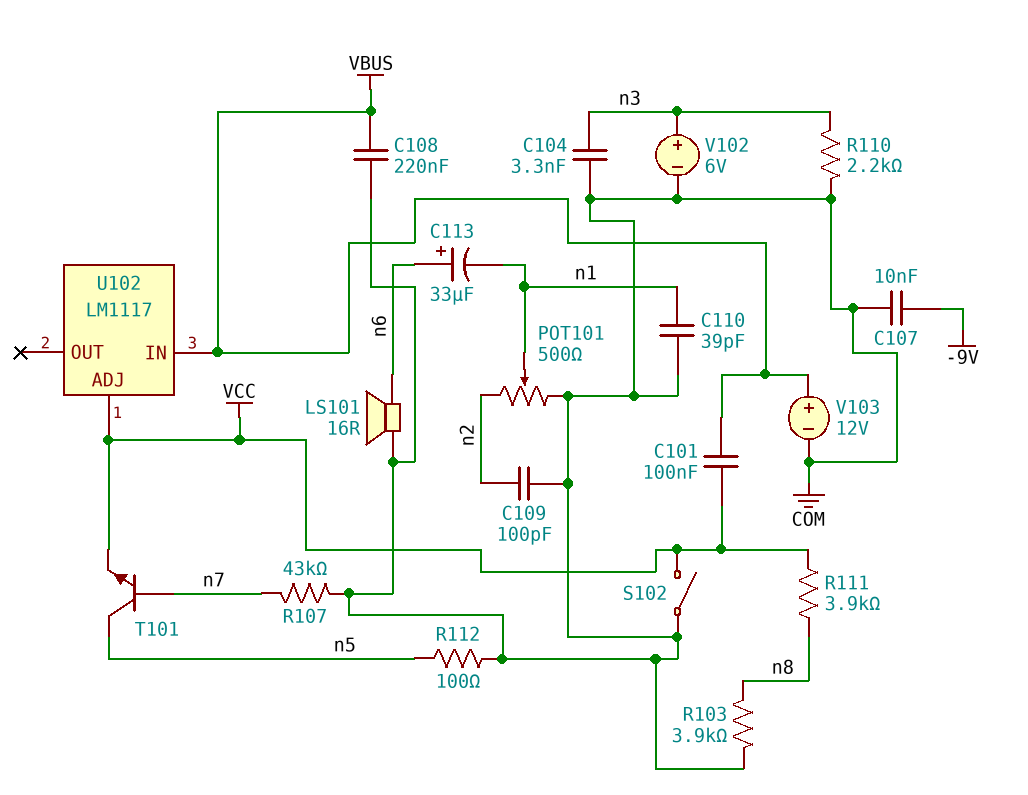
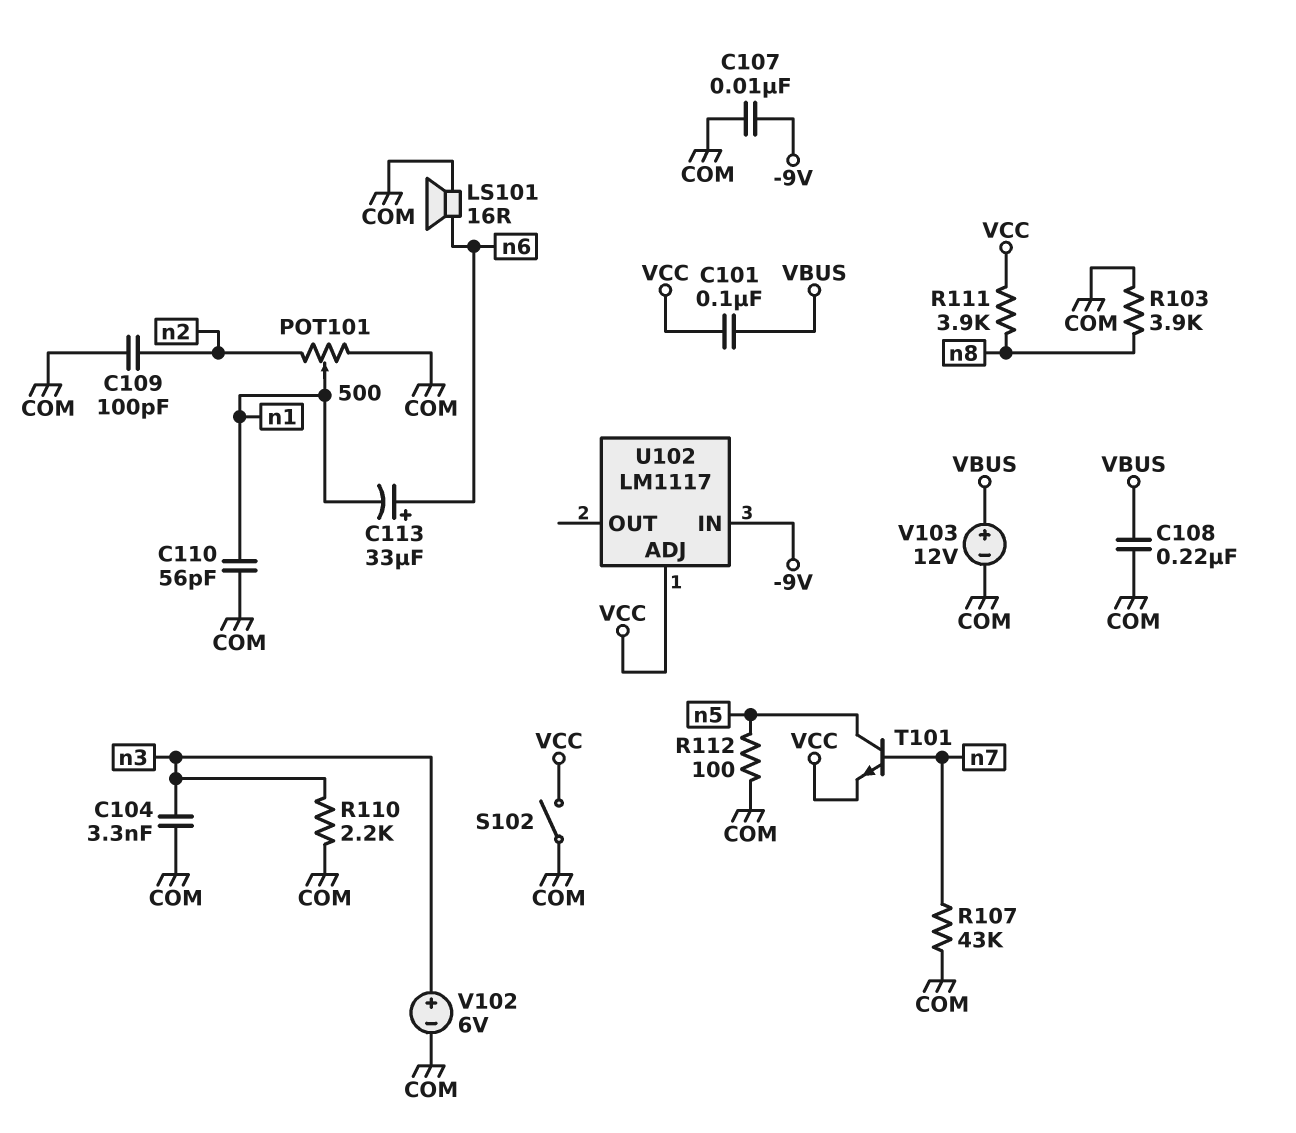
C110: 39pF (COM, n1) -> 56pF (COM, n1)
U102 pin IN: VBUS -> -9V

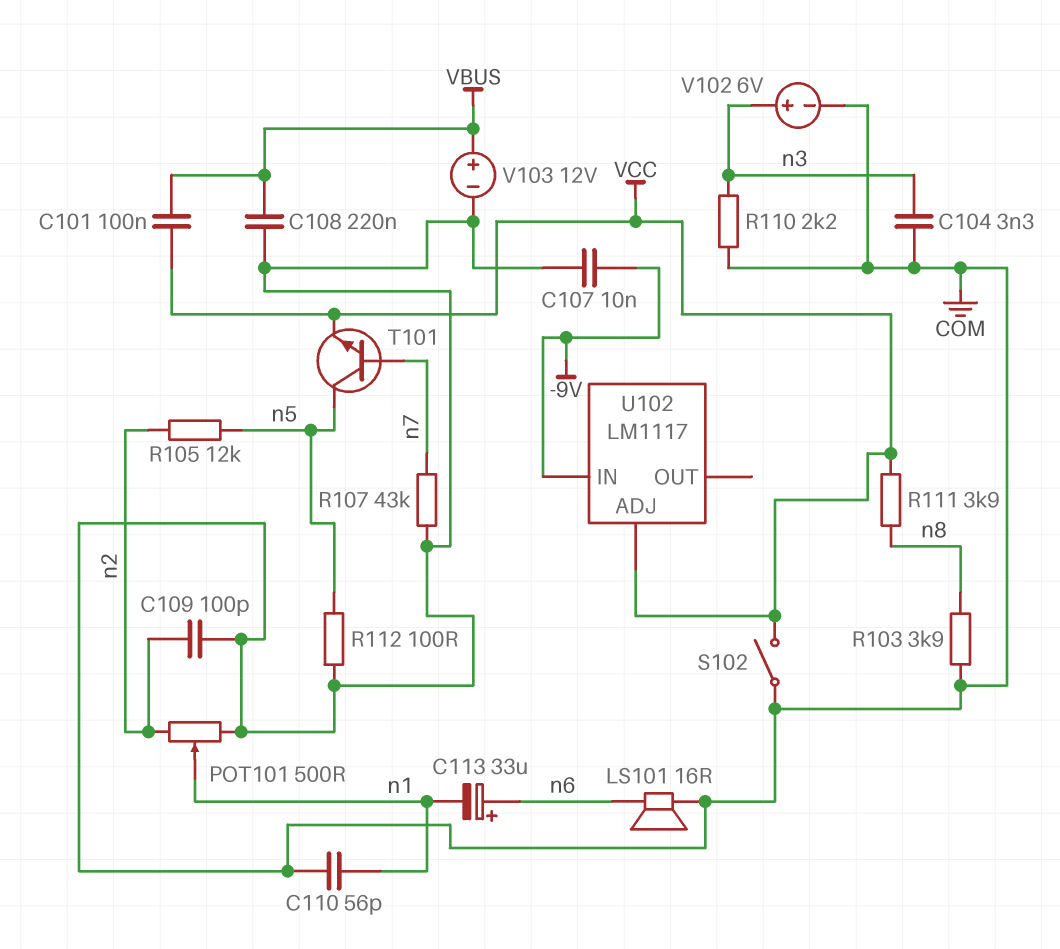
R105: none -> 12k (n2, n5)

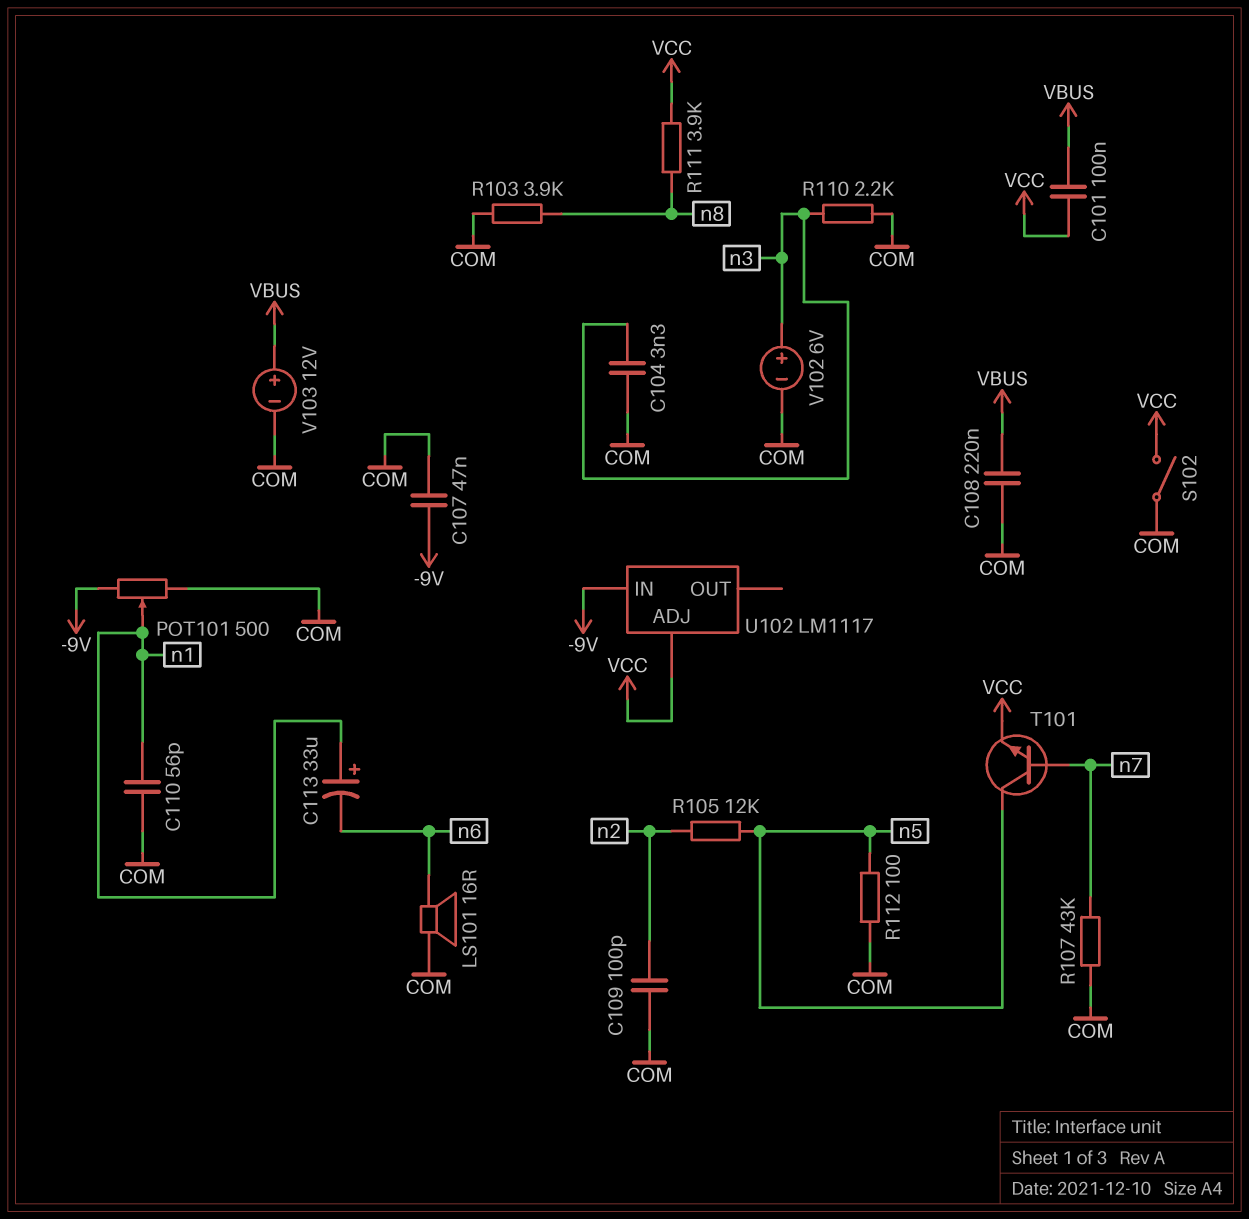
C107: 10nF (-9V, COM) -> 47nF (-9V, COM)
C113: 33uF (plus n6, minus n1) -> 33uF (plus n1, minus n6)
POT101: 500 (COM, n2, wiper n1) -> 500 (-9V, COM, wiper n1)

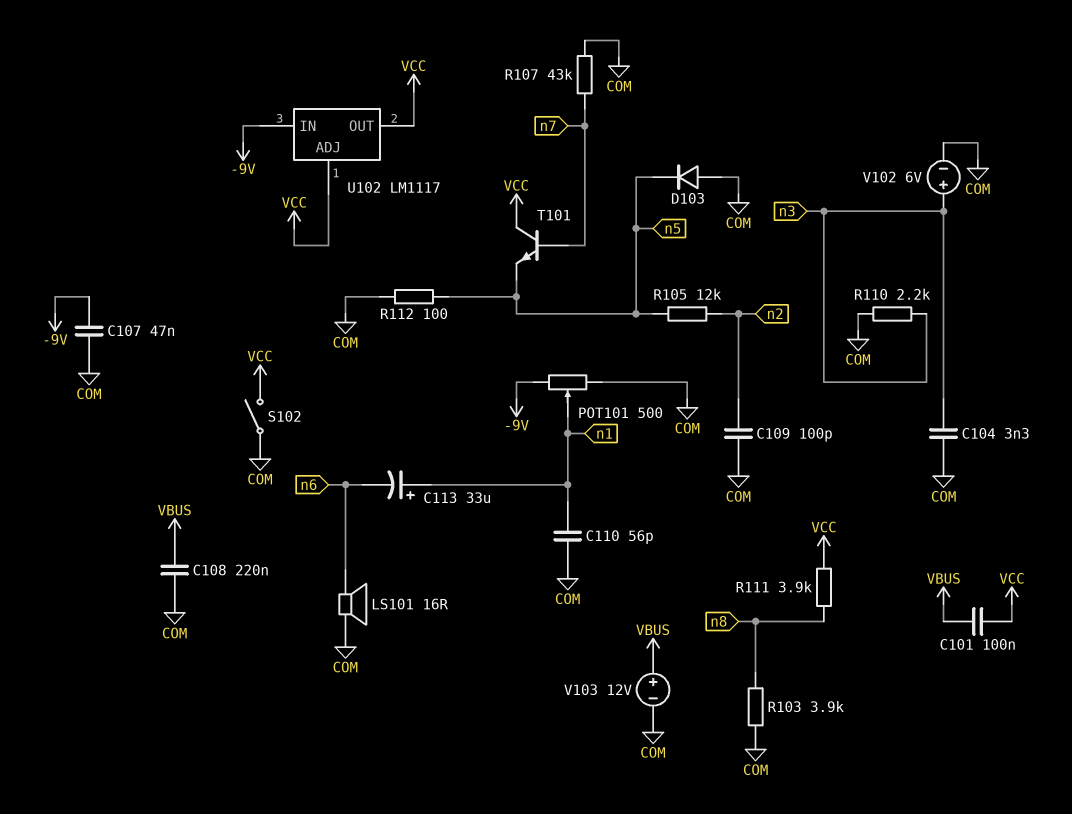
D103: none -> diode (A COM, K n5)
T101: NPN (B n7, C n5, E VCC) -> NPN (B n7, C VCC, E n5)
U102 pin OUT: none -> VCC

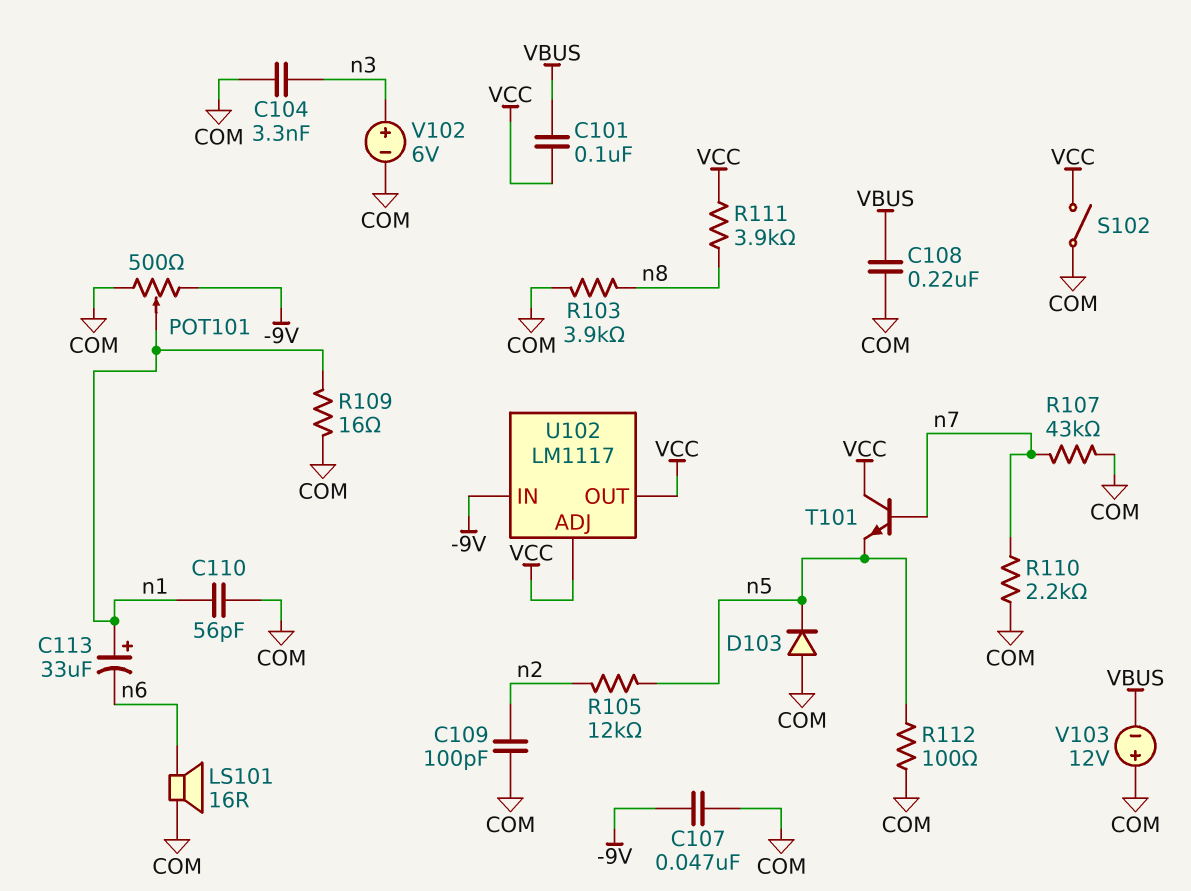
R109: none -> 16 (COM, n1)
R110: 2.2k (COM, n3) -> 2.2k (COM, n7)
V103: 12V (plus VBUS, minus COM) -> 12V (plus COM, minus VBUS)

